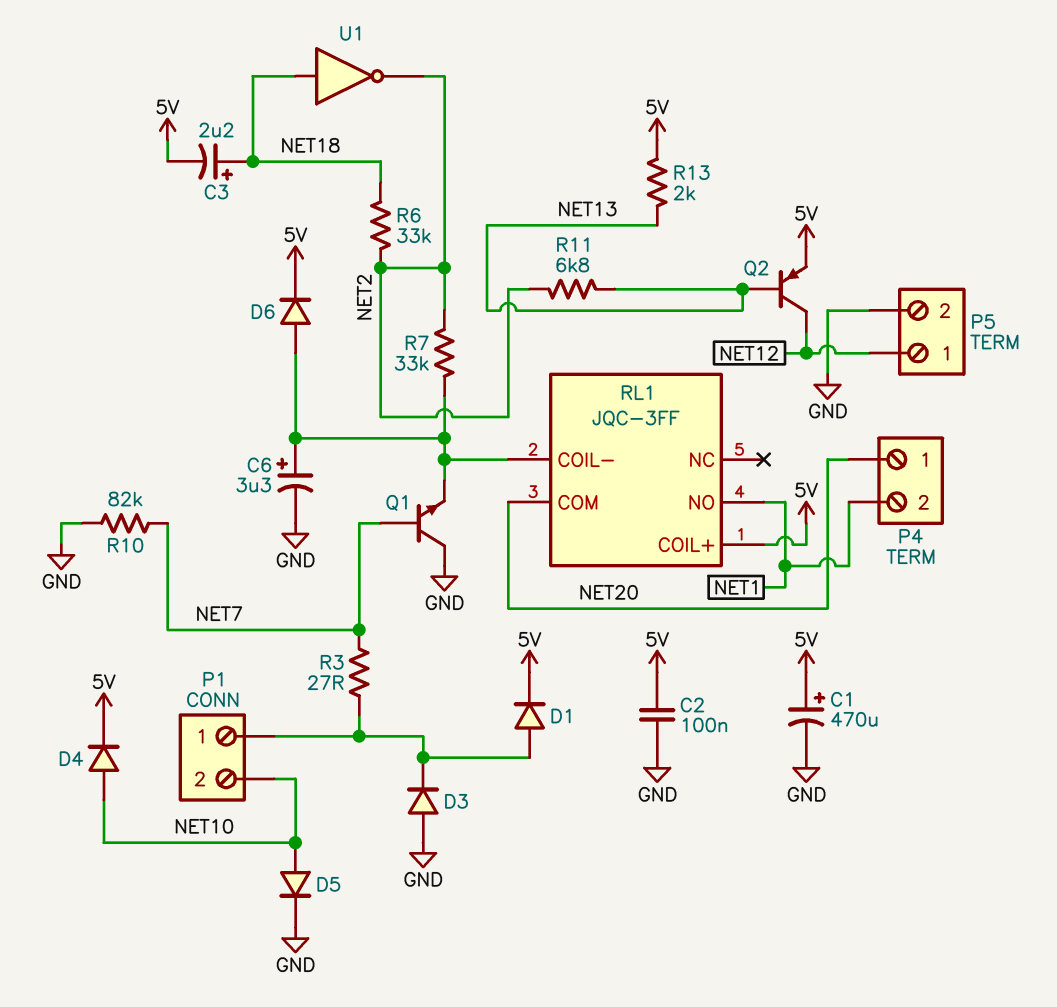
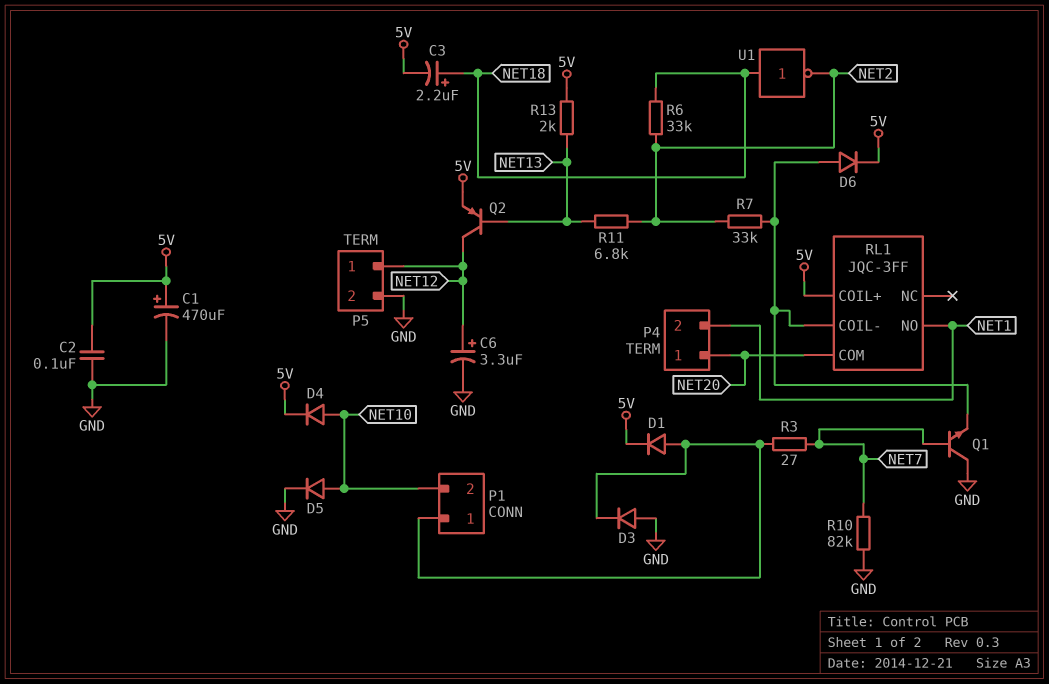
C6: 3.3uF (plus RL1/COIL-, minus GND) -> 3.3uF (plus NET12, minus GND)

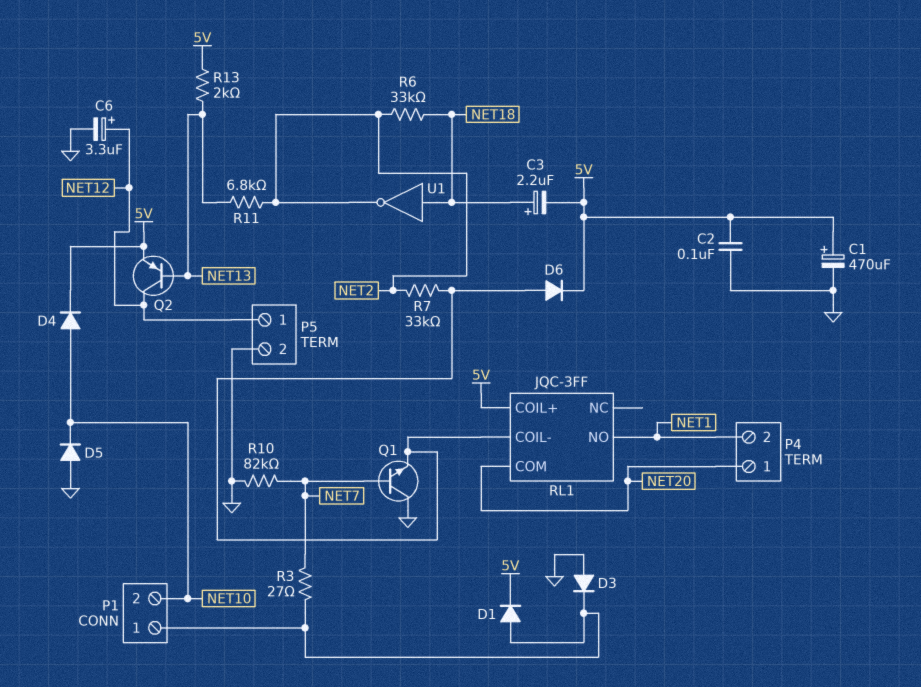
D5: diode (A NET10, K GND) -> diode (A GND, K NET10)

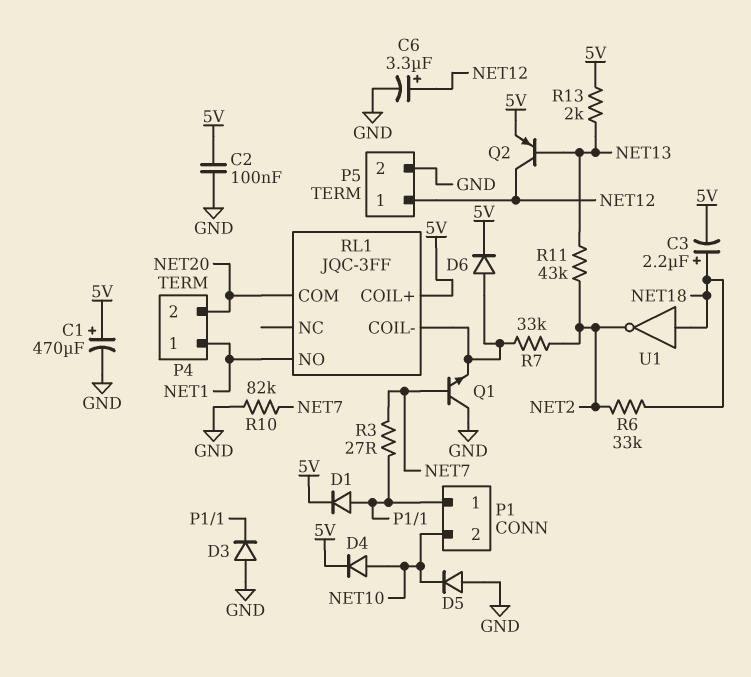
P4 pin 1: NET20 -> NET1
P4 pin 2: NET1 -> NET20
R11: 6.8k (NET2, NET13) -> 43k (NET2, NET13)

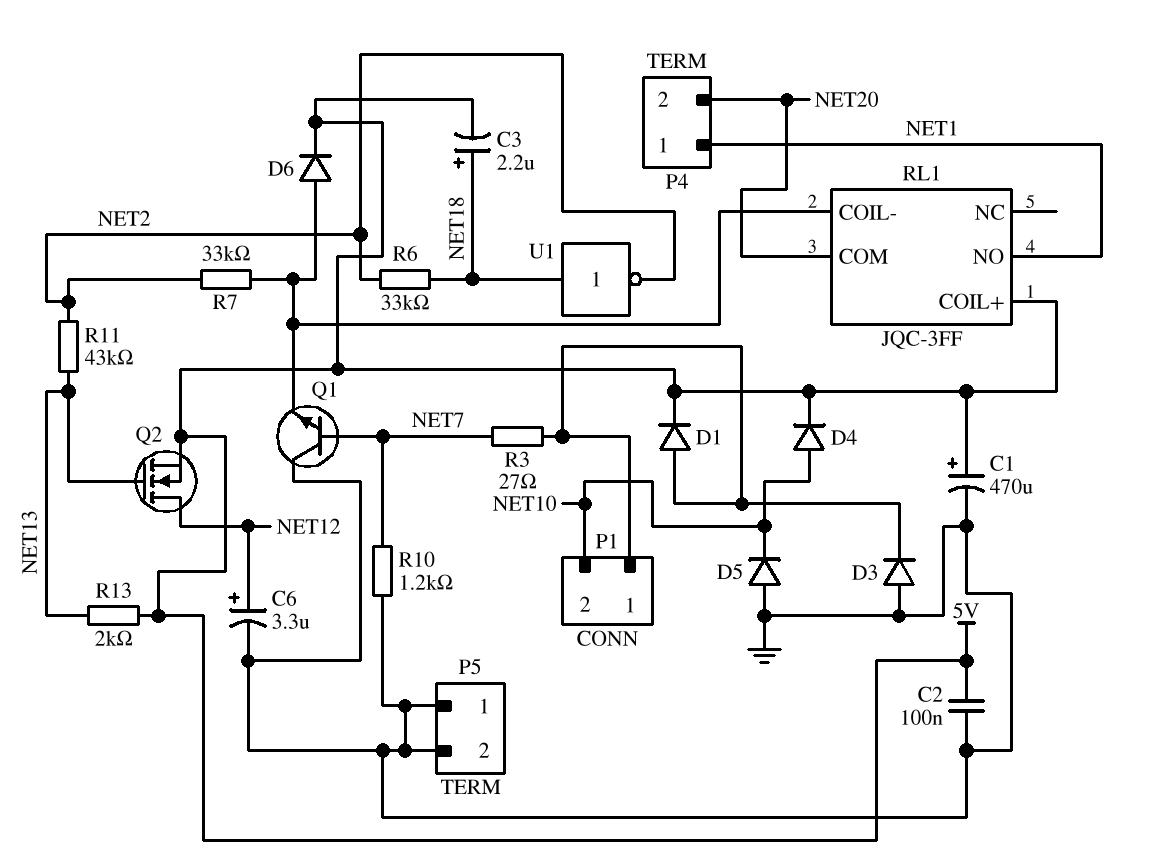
P5 pin 1: NET12 -> GND
Q2: PNP (B NET13, C NET12, E 5V) -> NMOS (G NET13, D NET12, S 5V)
R10: 82k (GND, NET7) -> 1.2k (GND, NET7)

